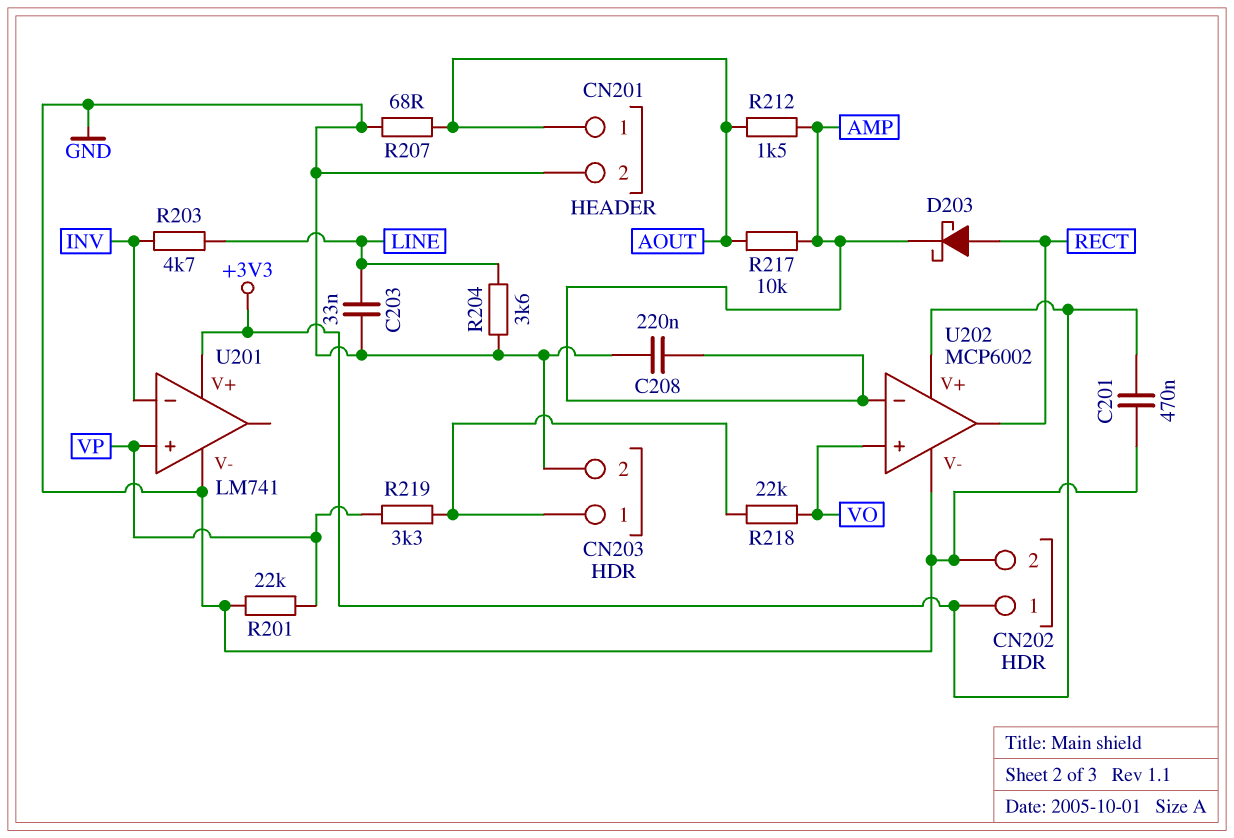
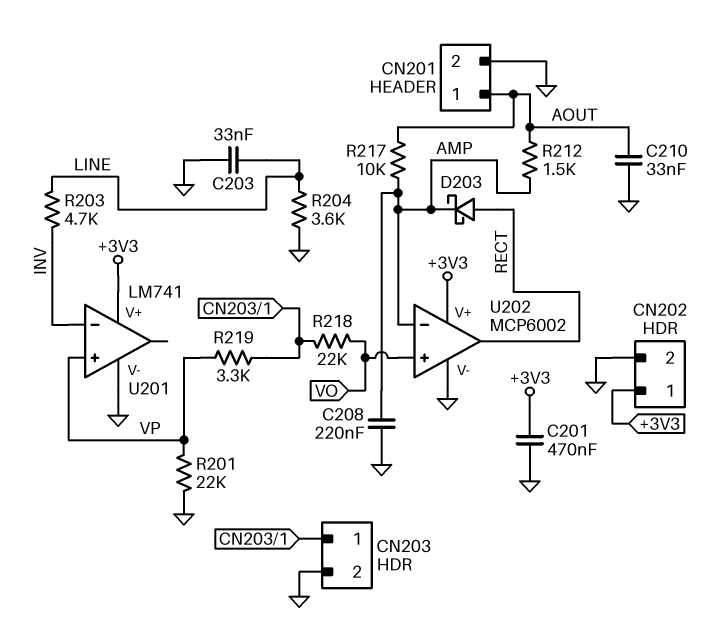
C210: none -> 33nF (AOUT, GND)
R207: 68 (AOUT, GND) -> none

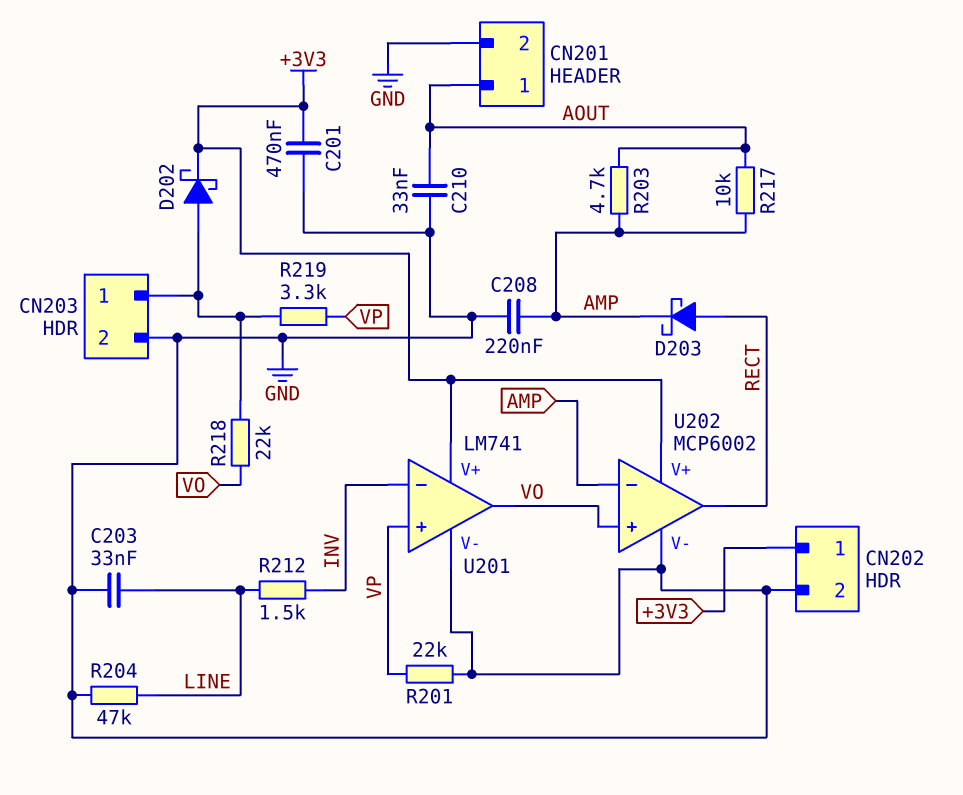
D202: none -> schottky (A CN203/1, K +3V3)
R203: 4.7k (INV, LINE) -> 4.7k (AMP, AOUT)
R204: 3.6k (GND, LINE) -> 47k (GND, LINE)
R212: 1.5k (AMP, AOUT) -> 1.5k (INV, LINE)
U201 pin out: none -> VO

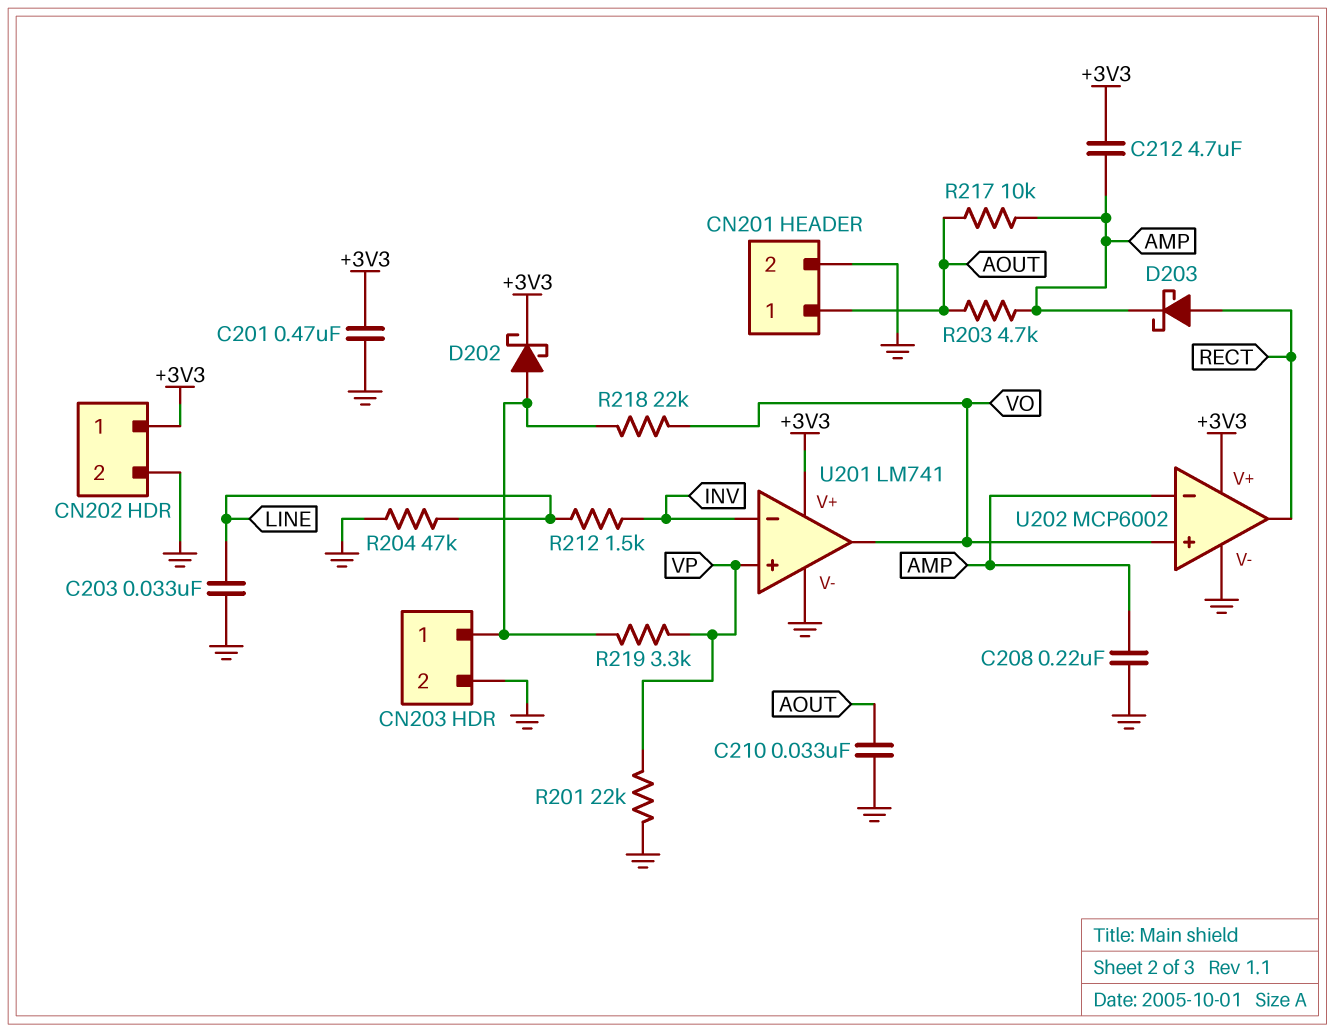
C212: none -> 4.7uF (+3V3, AMP)

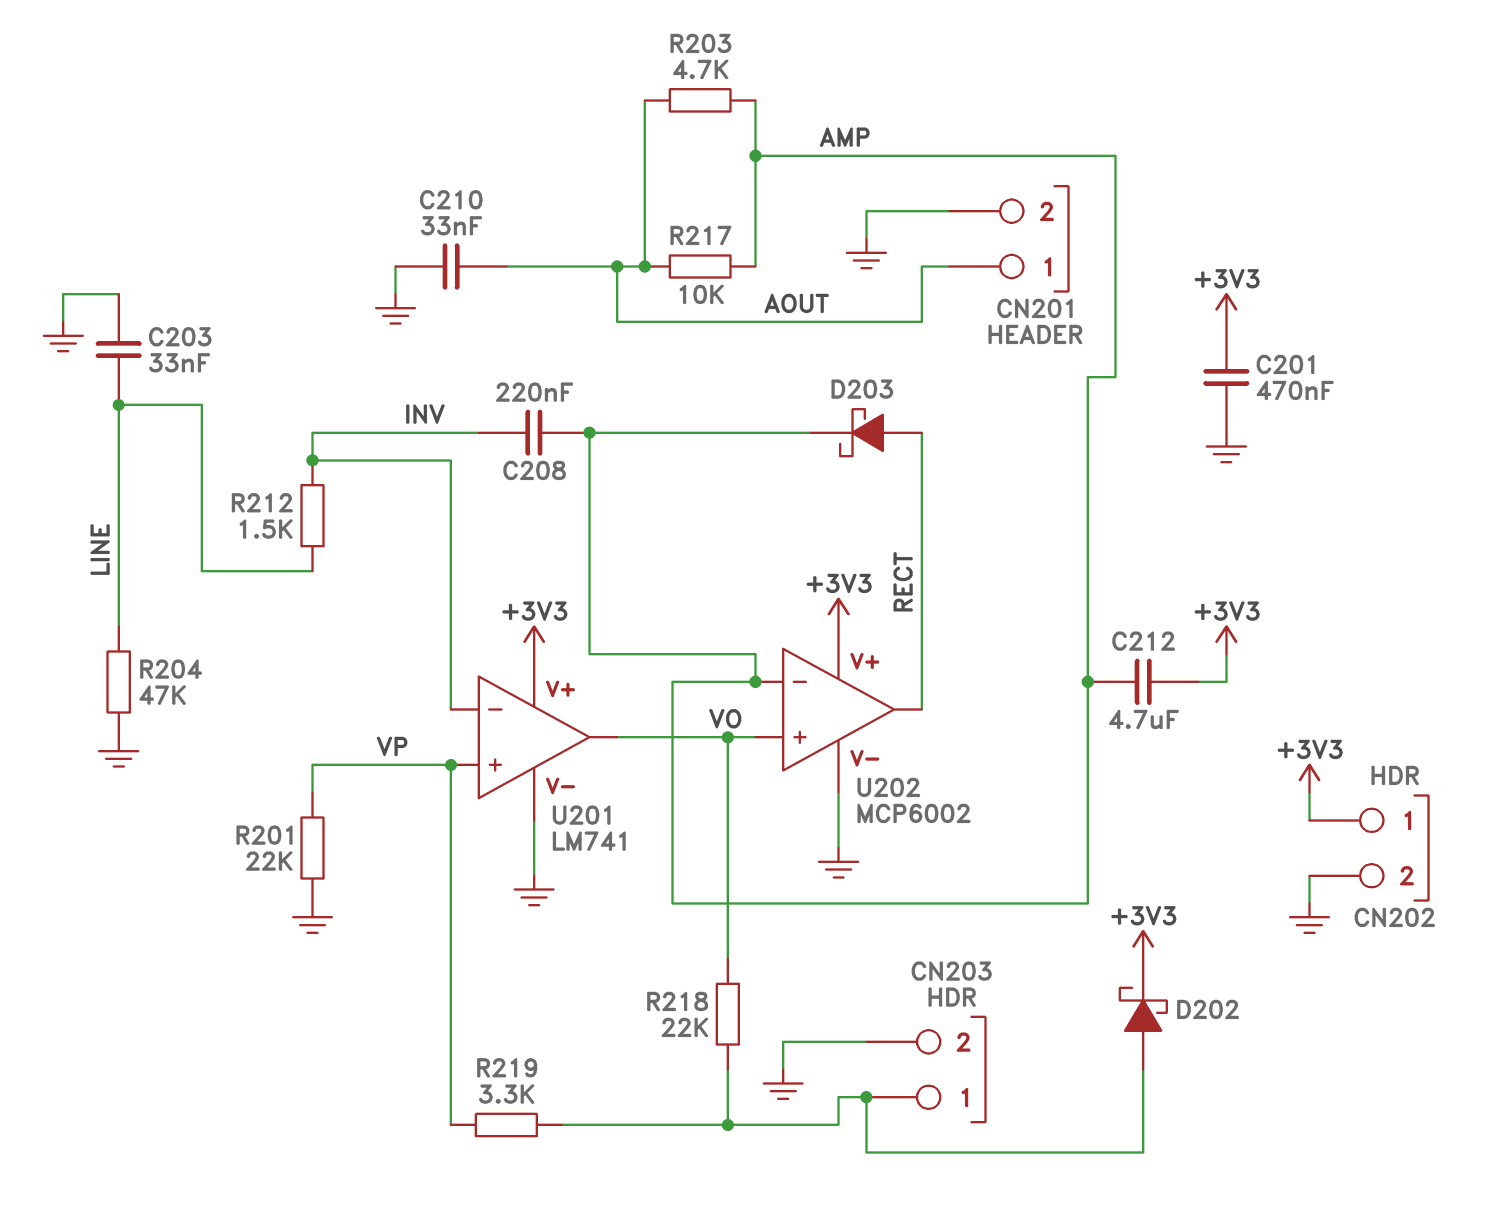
C208: 220nF (AMP, GND) -> 220nF (AMP, INV)

